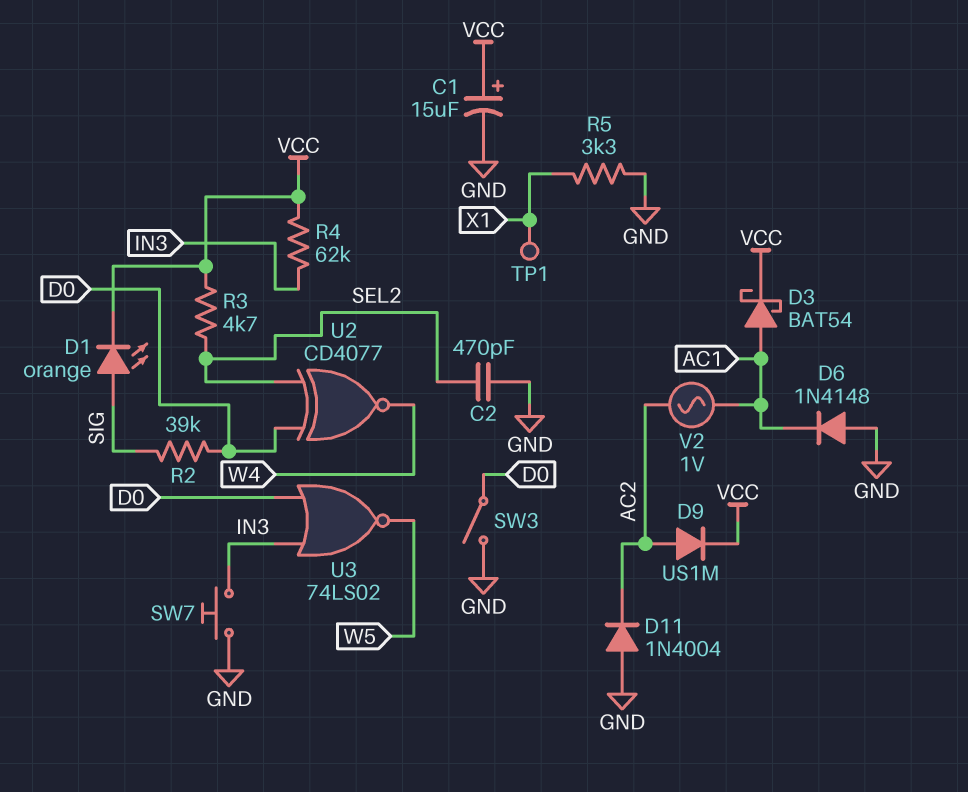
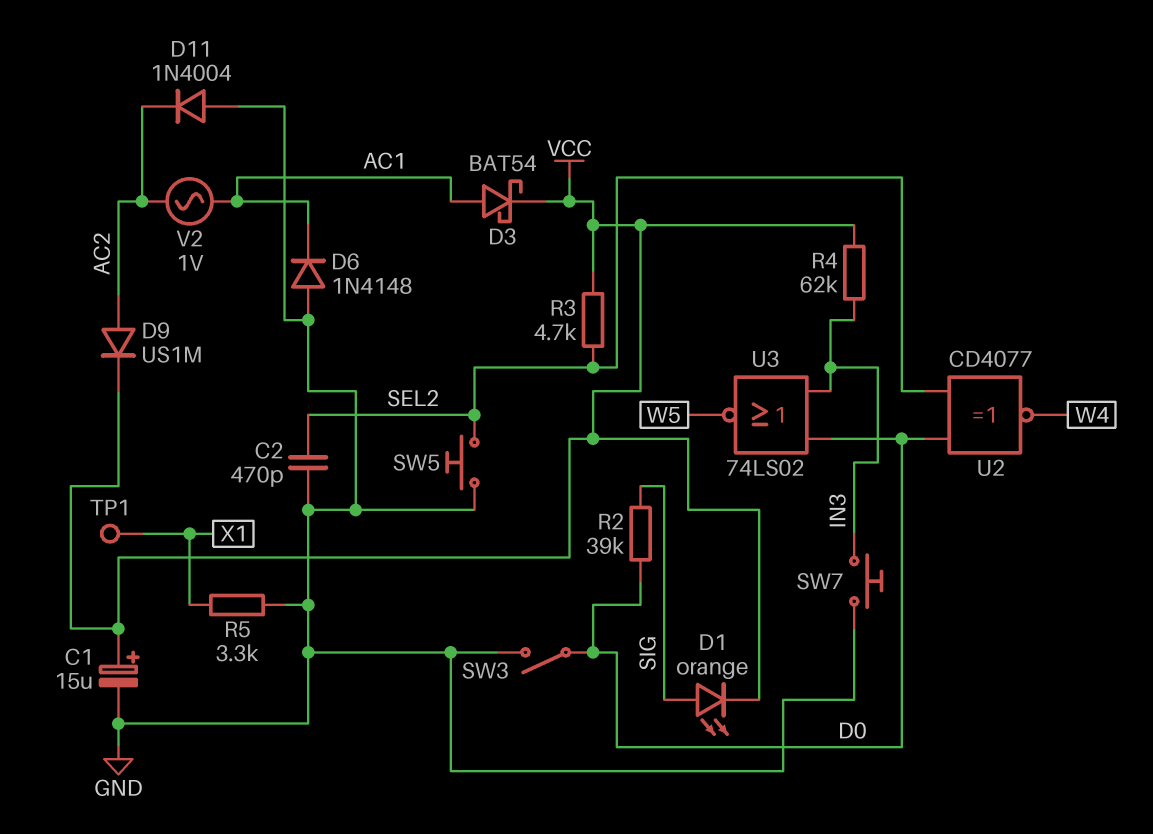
SW5: none -> button (GND, SEL2)

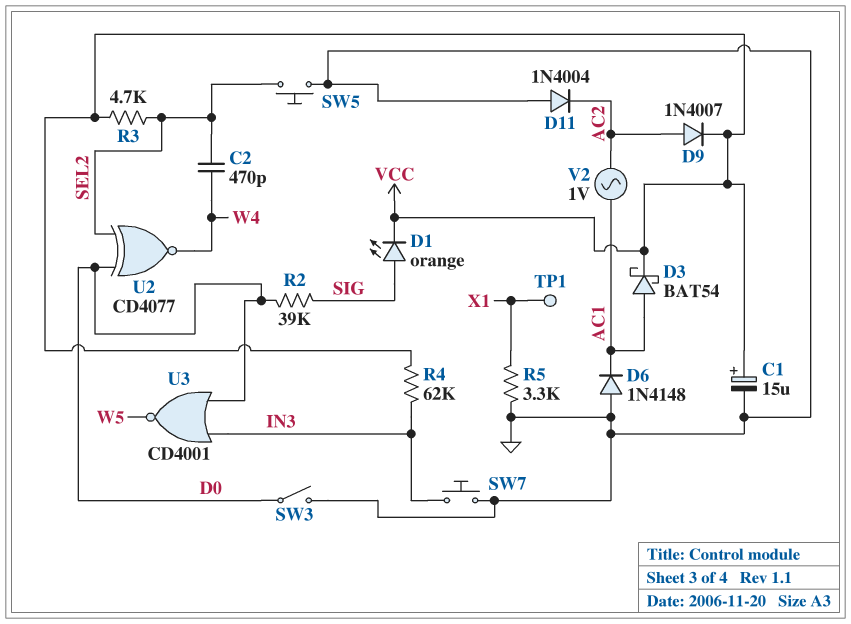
C2: 470pF (GND, SEL2) -> 470pF (SEL2, W4)
D9: diode US1M (A AC2, K VCC) -> diode 1N4007 (A AC2, K VCC)
U3: NOR 74LS02 (in D0, in IN3, out W5) -> NOR CD4001 (in D0, in IN3, out W5)

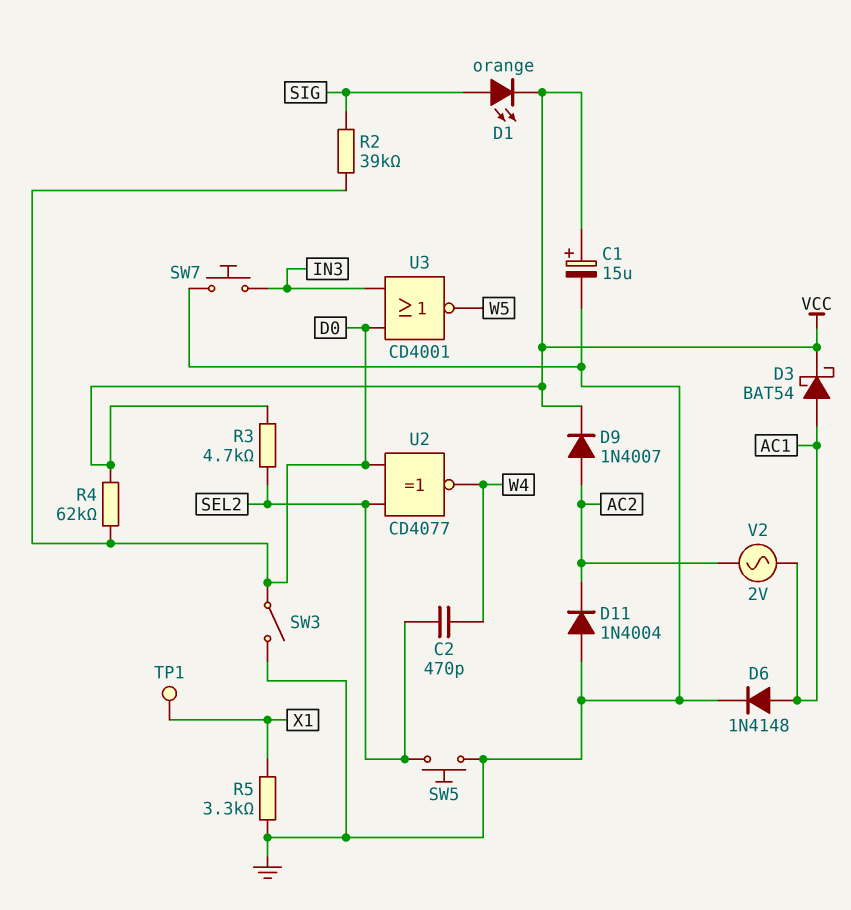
D6: diode 1N4148 (A GND, K AC1) -> diode 1N4148 (A AC1, K GND)
R4: 62k (IN3, VCC) -> 62k (D0, VCC)
V2: AC 1V (AC1, AC2) -> AC 2V (AC1, AC2)

